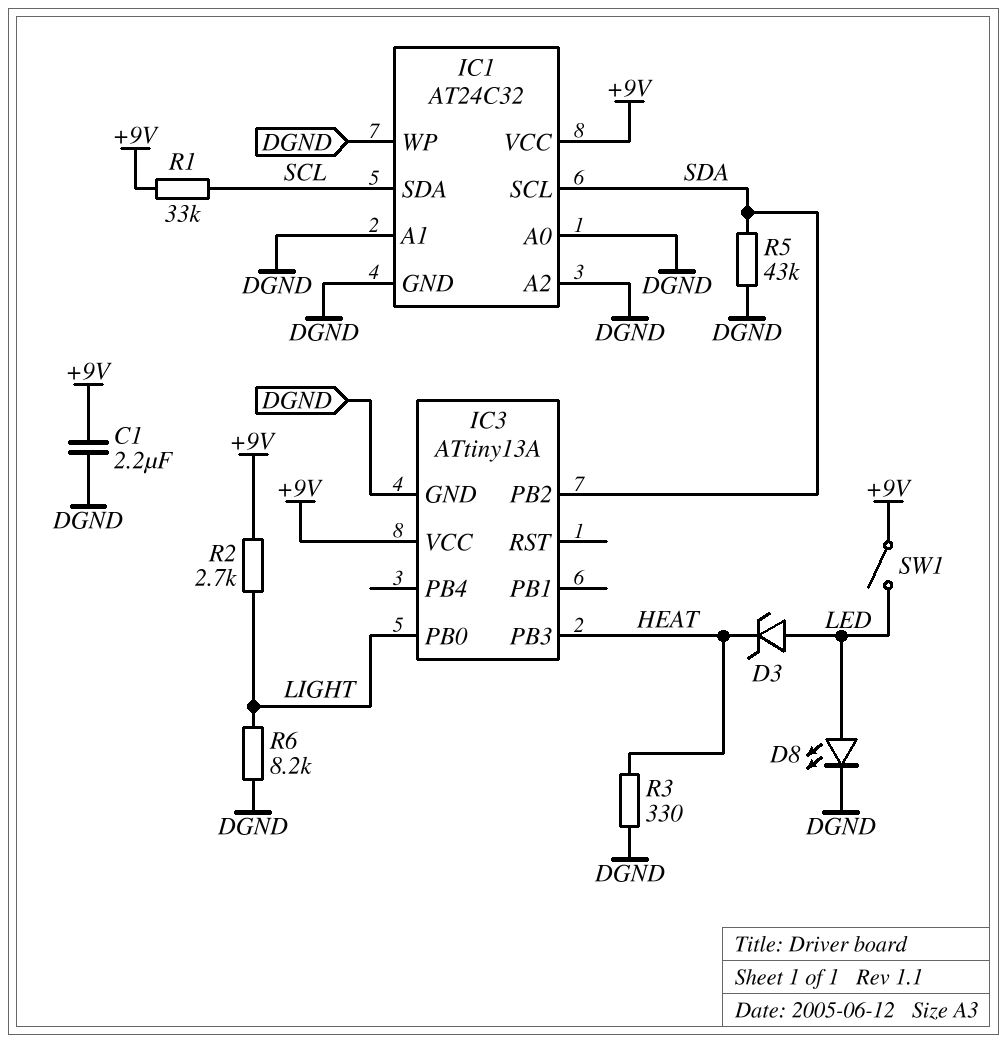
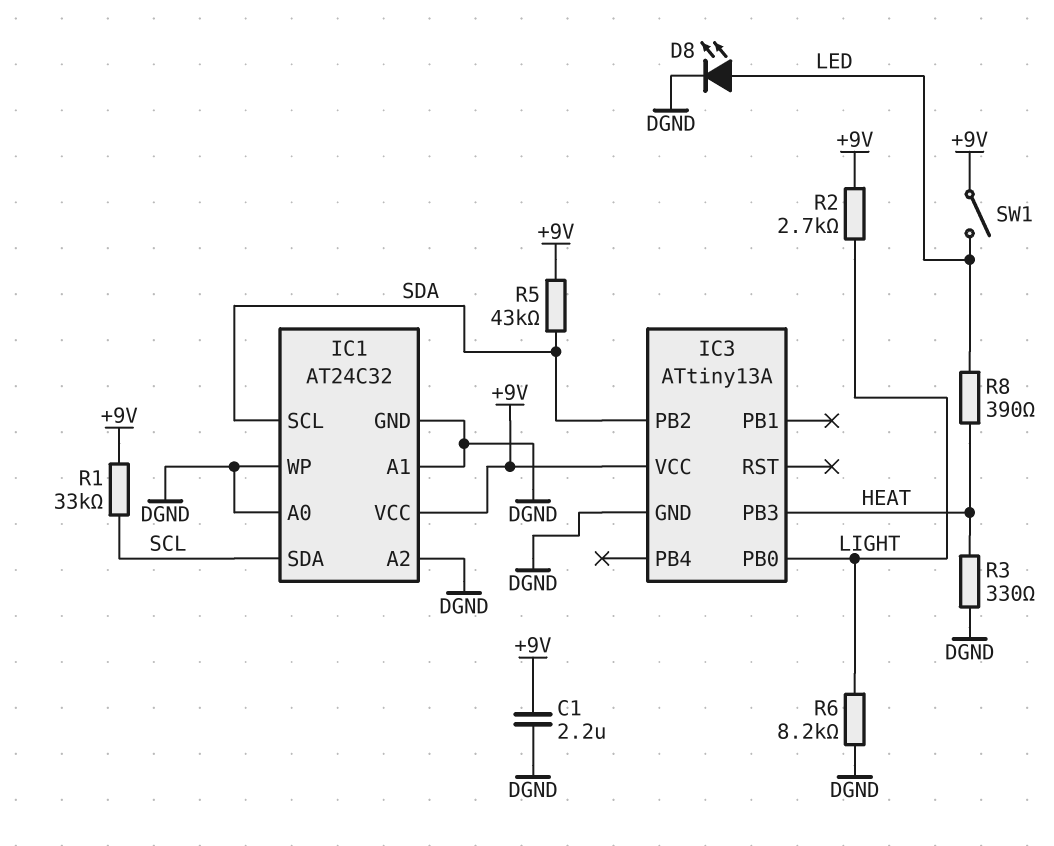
D3: zener (A LED, K HEAT) -> none
R5: 43k (DGND, SDA) -> 43k (+9V, SDA)
R8: none -> 390 (HEAT, LED)

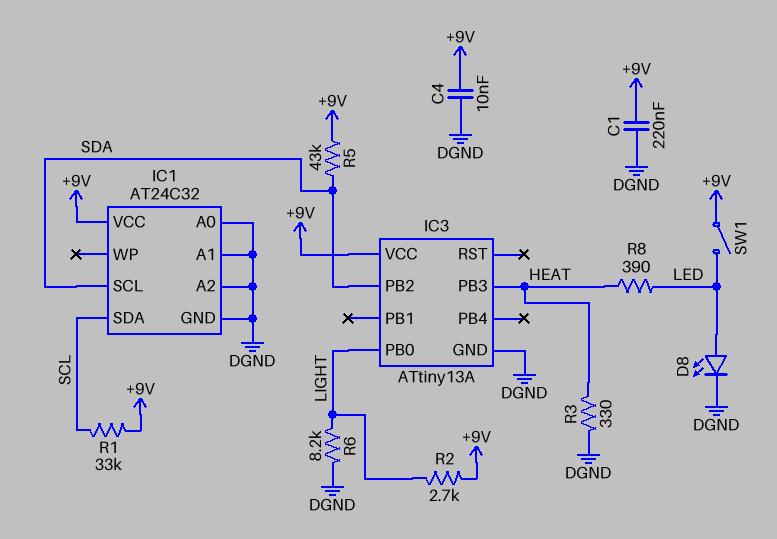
C1: 2.2uF (+9V, DGND) -> 220nF (+9V, DGND)
C4: none -> 10nF (+9V, DGND)
IC1 pin WP: DGND -> none

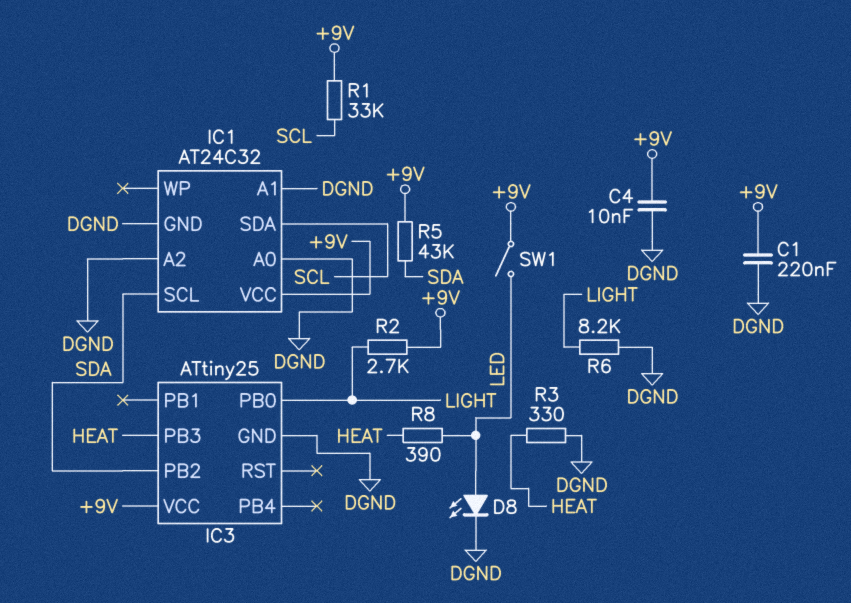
IC3: ATtiny13A -> ATtiny25

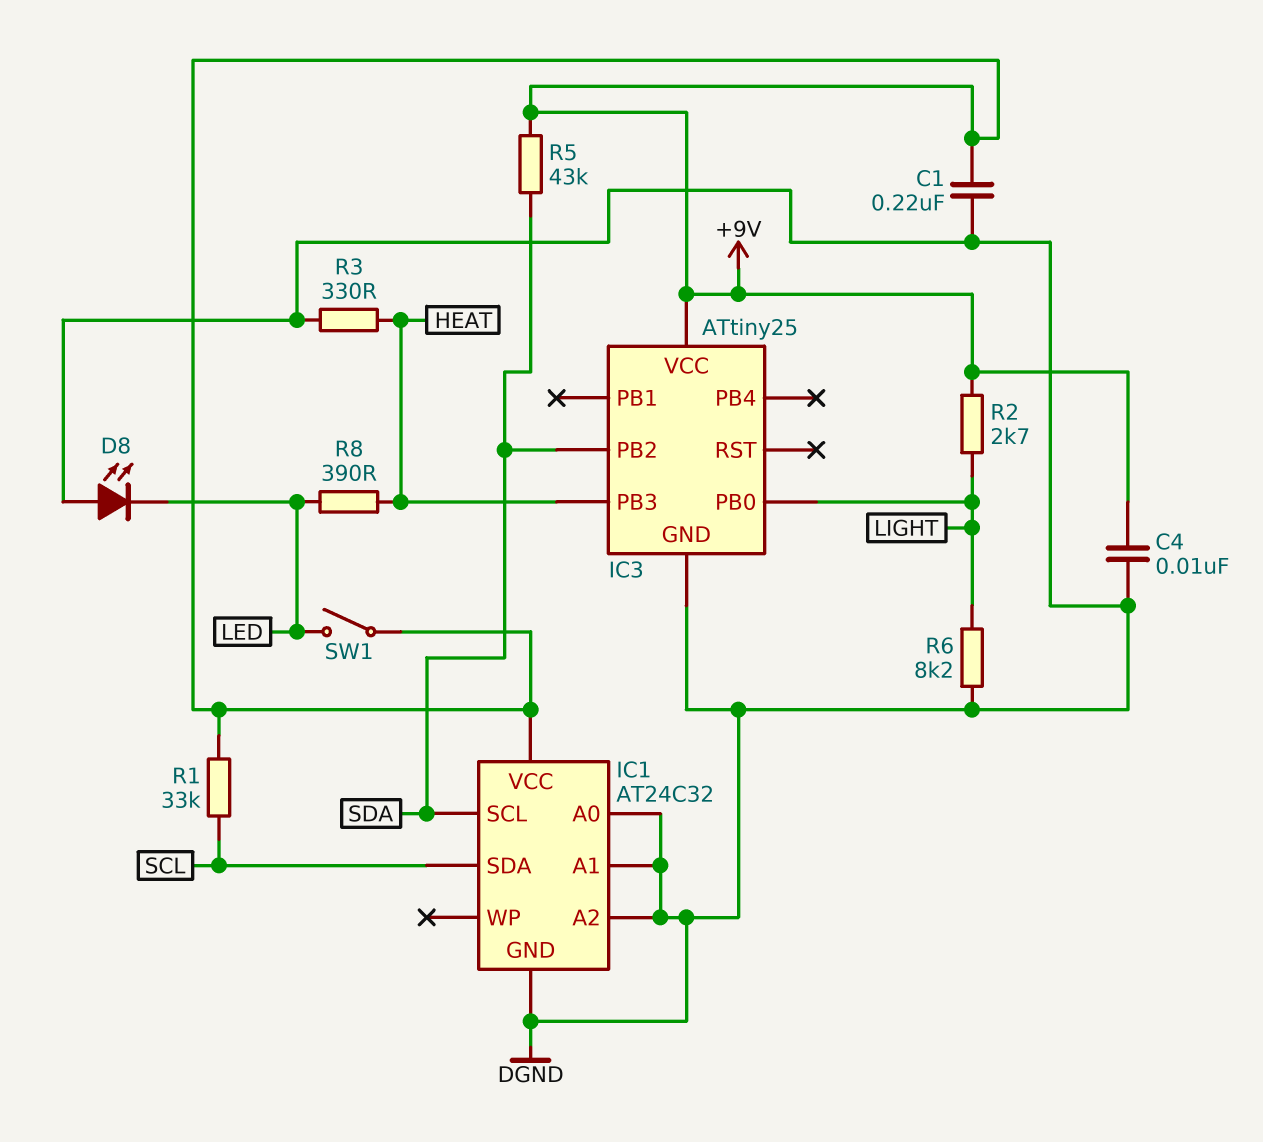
D8: LED (A LED, K DGND) -> LED (A DGND, K LED)

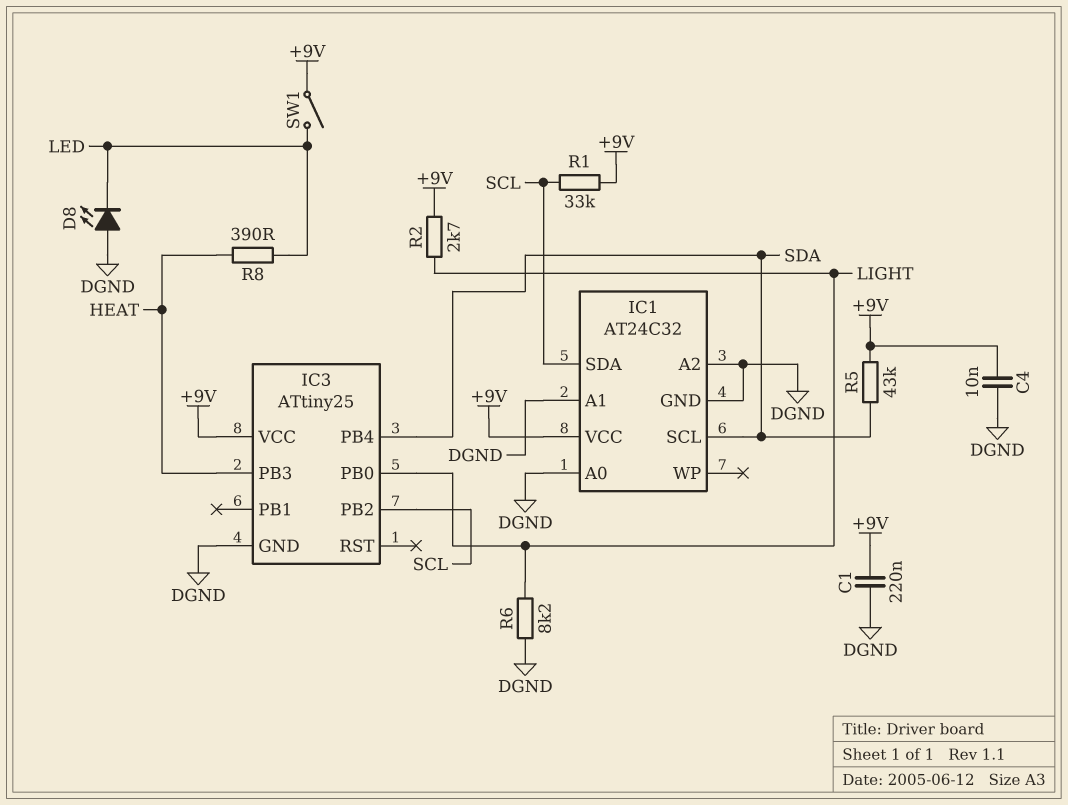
IC3 pin PB2: SDA -> SCL
IC3 pin PB4: none -> SDA
R3: 330 (DGND, HEAT) -> none

